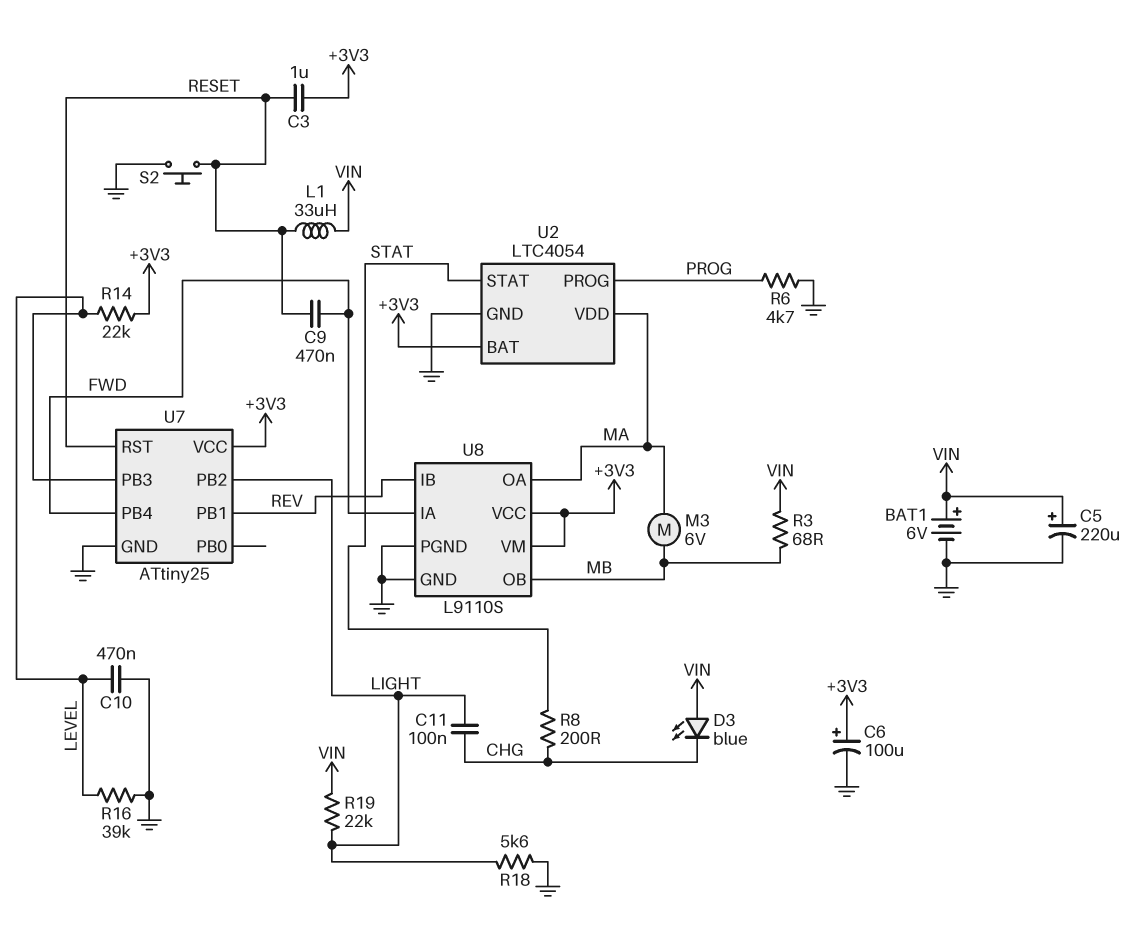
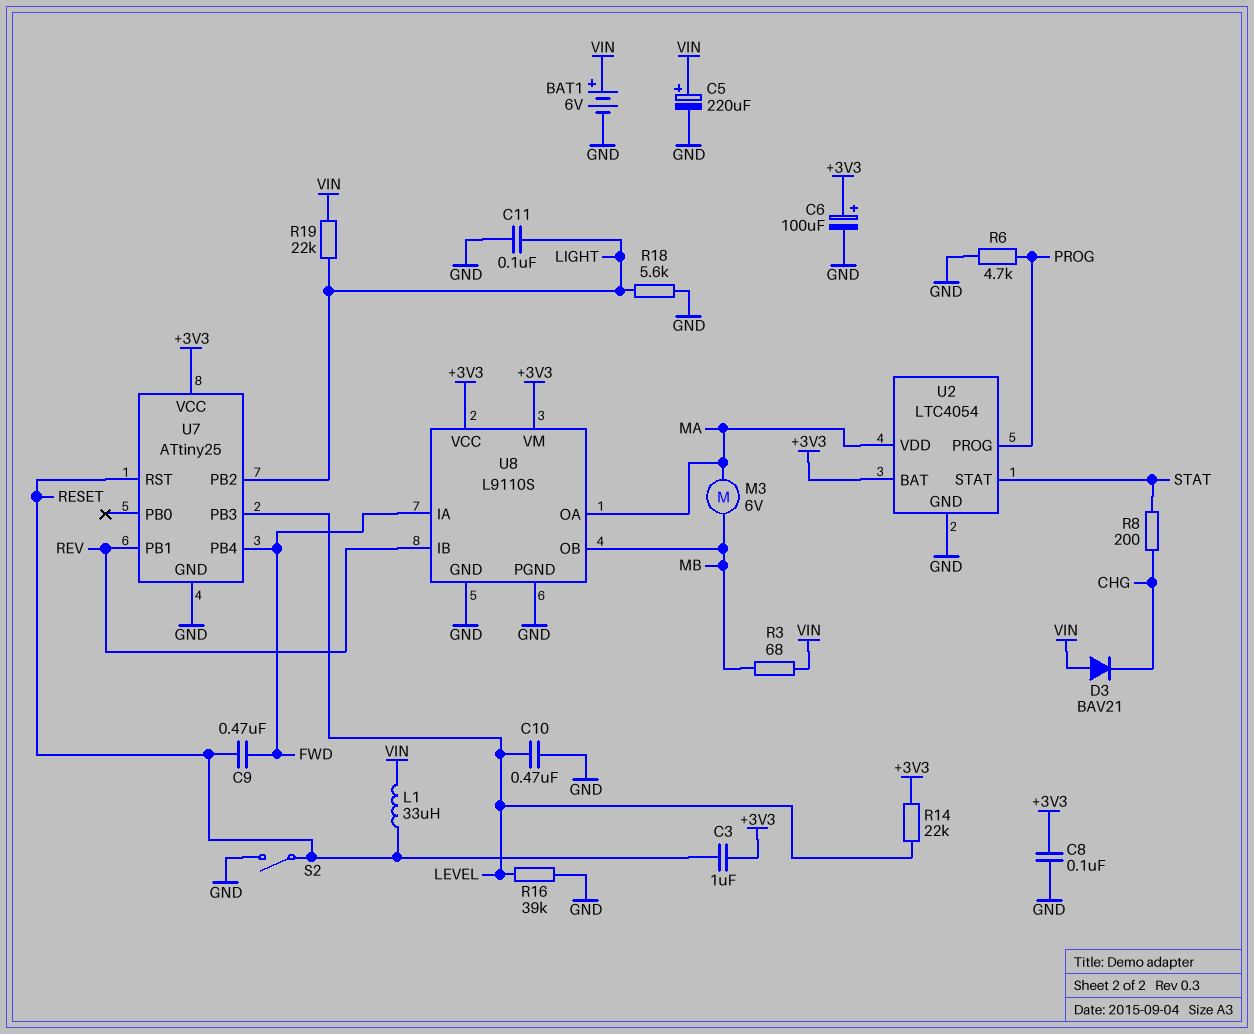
C8: none -> 100nF (+3V3, GND)
C11: 100nF (CHG, LIGHT) -> 100nF (GND, LIGHT)
D3: LED blue (A VIN, K CHG) -> diode BAV21 (A VIN, K CHG)
S2: button (GND, RESET) -> switch (GND, RESET)

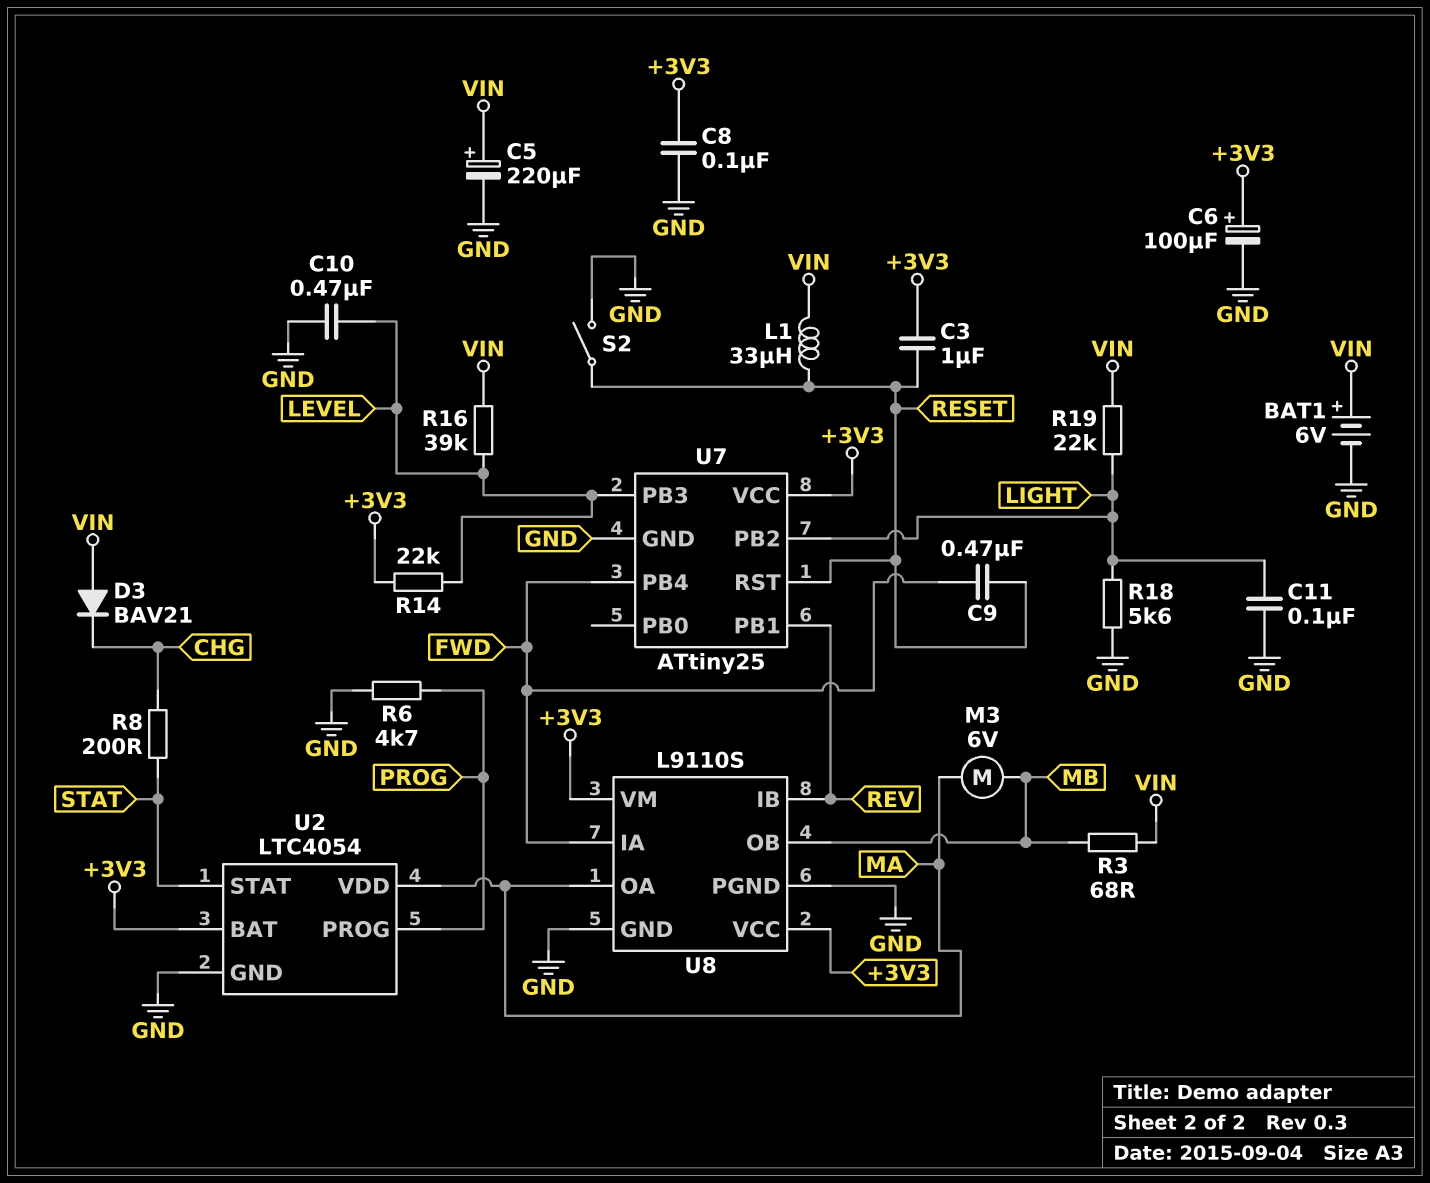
R16: 39k (GND, LEVEL) -> 39k (LEVEL, VIN)

